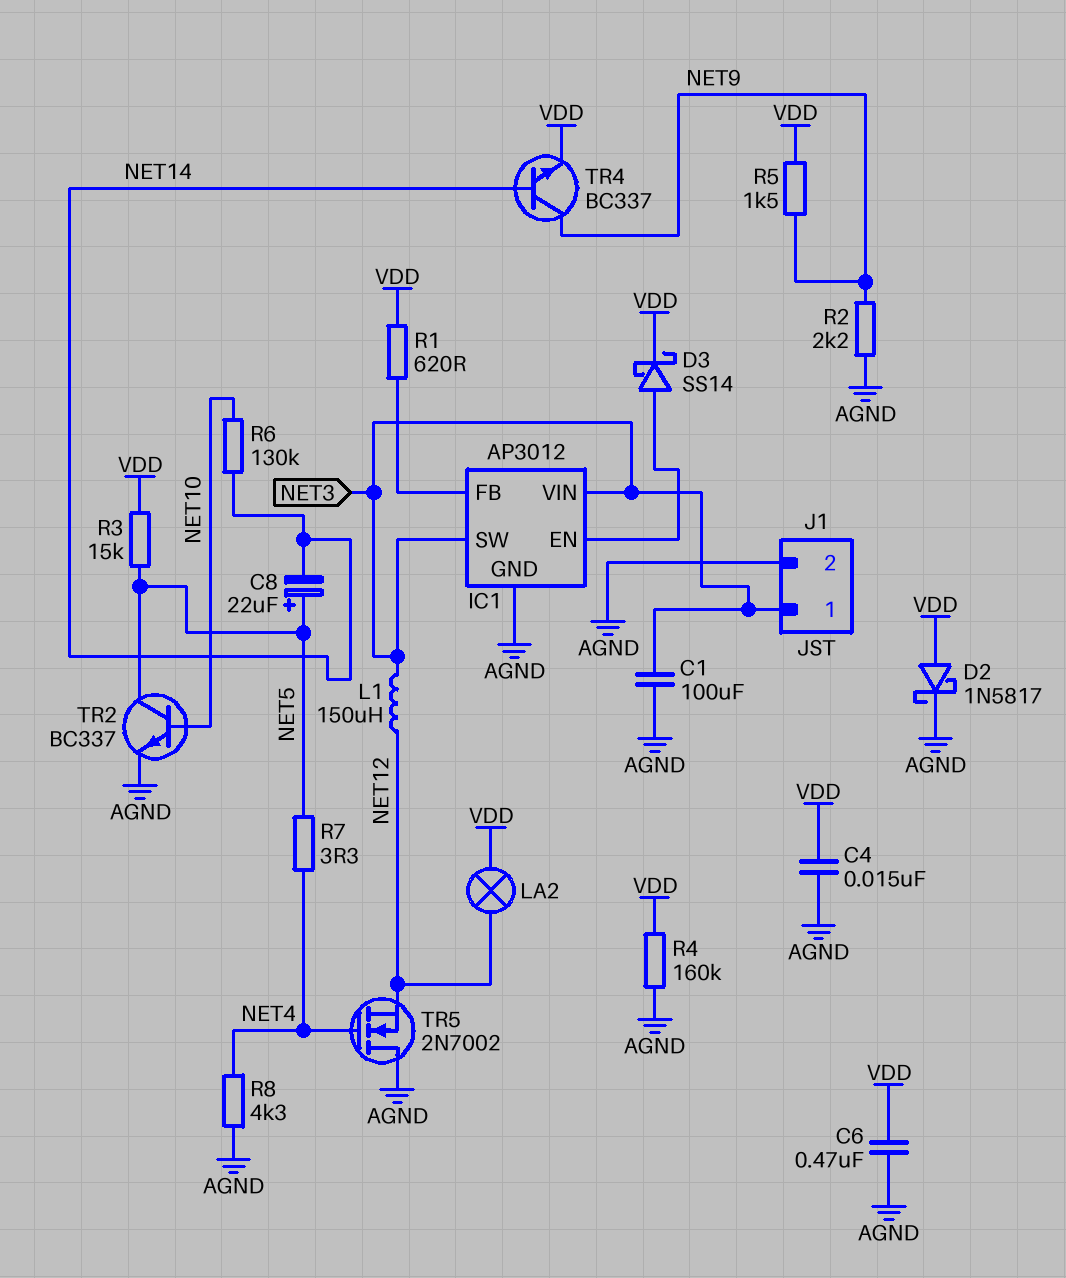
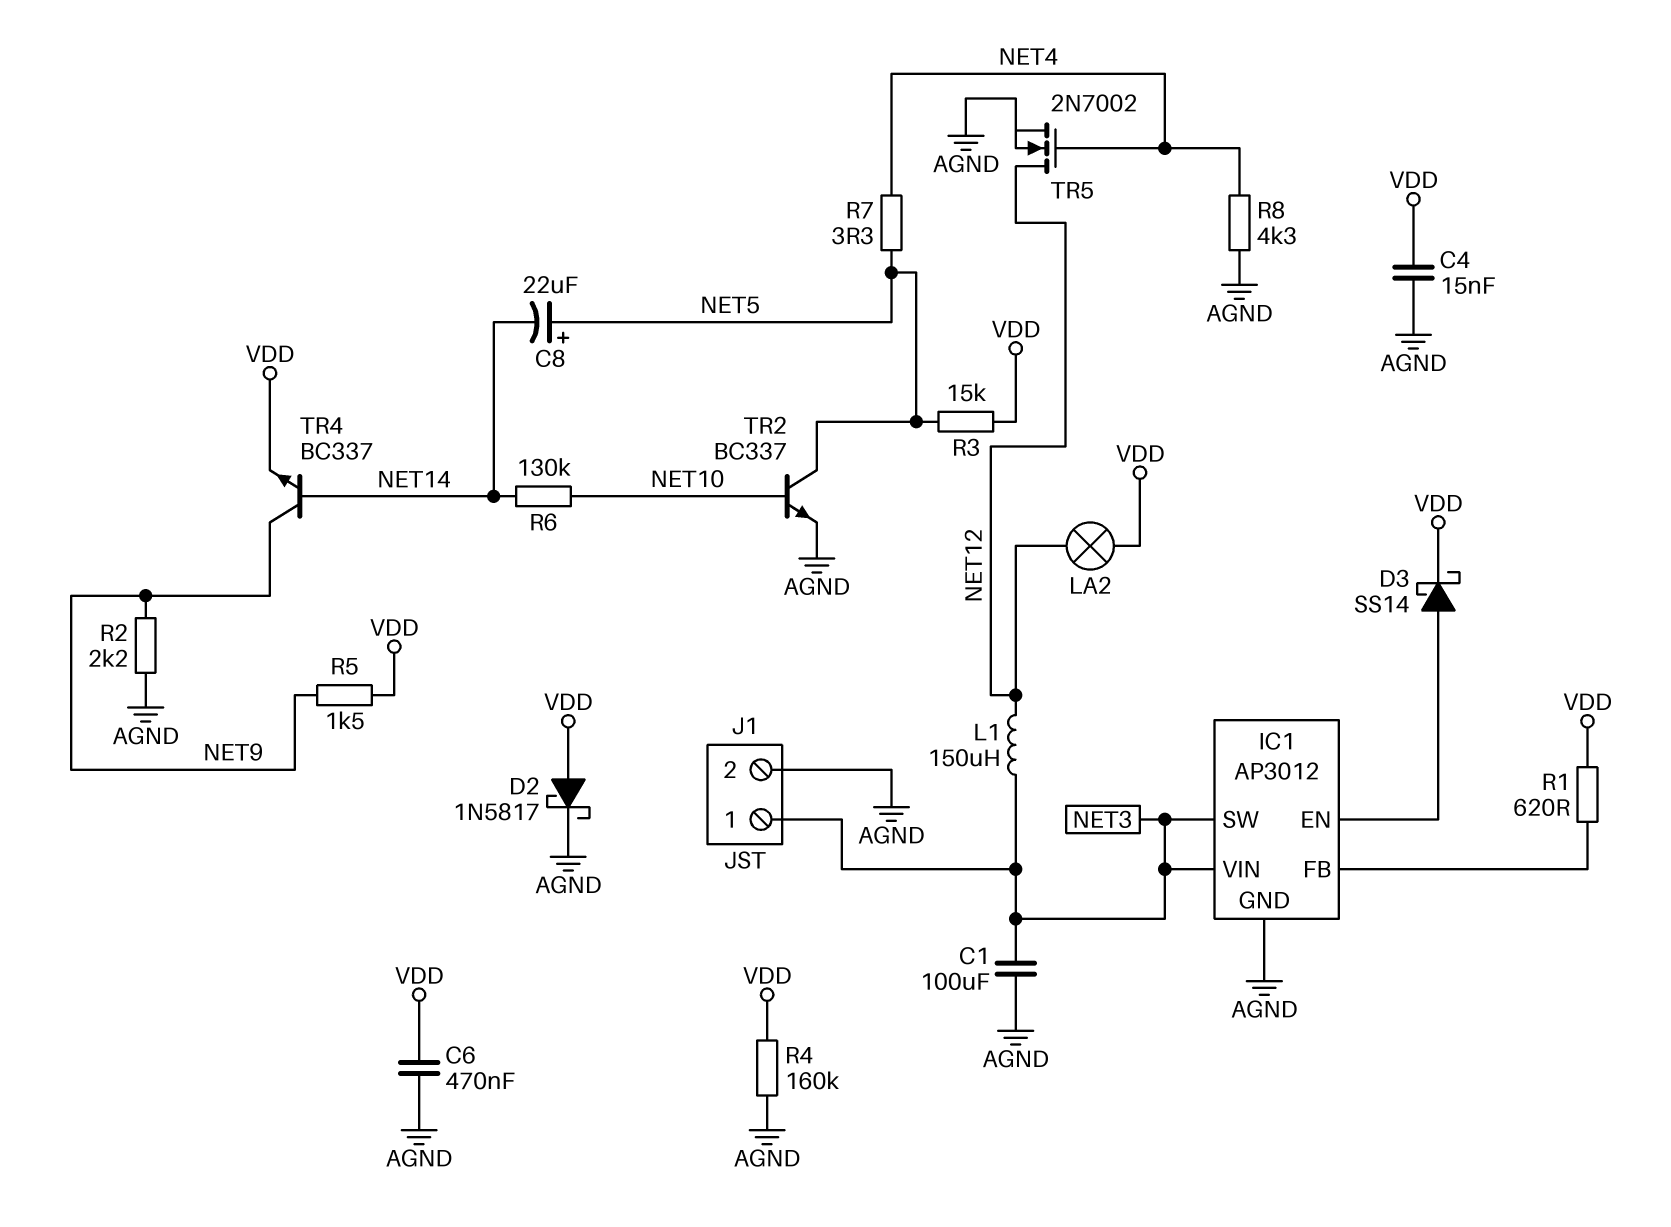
TR5: NMOS 2N7002 (G NET4, D AGND, S NET12) -> NMOS 2N7002 (G NET4, D NET12, S AGND)

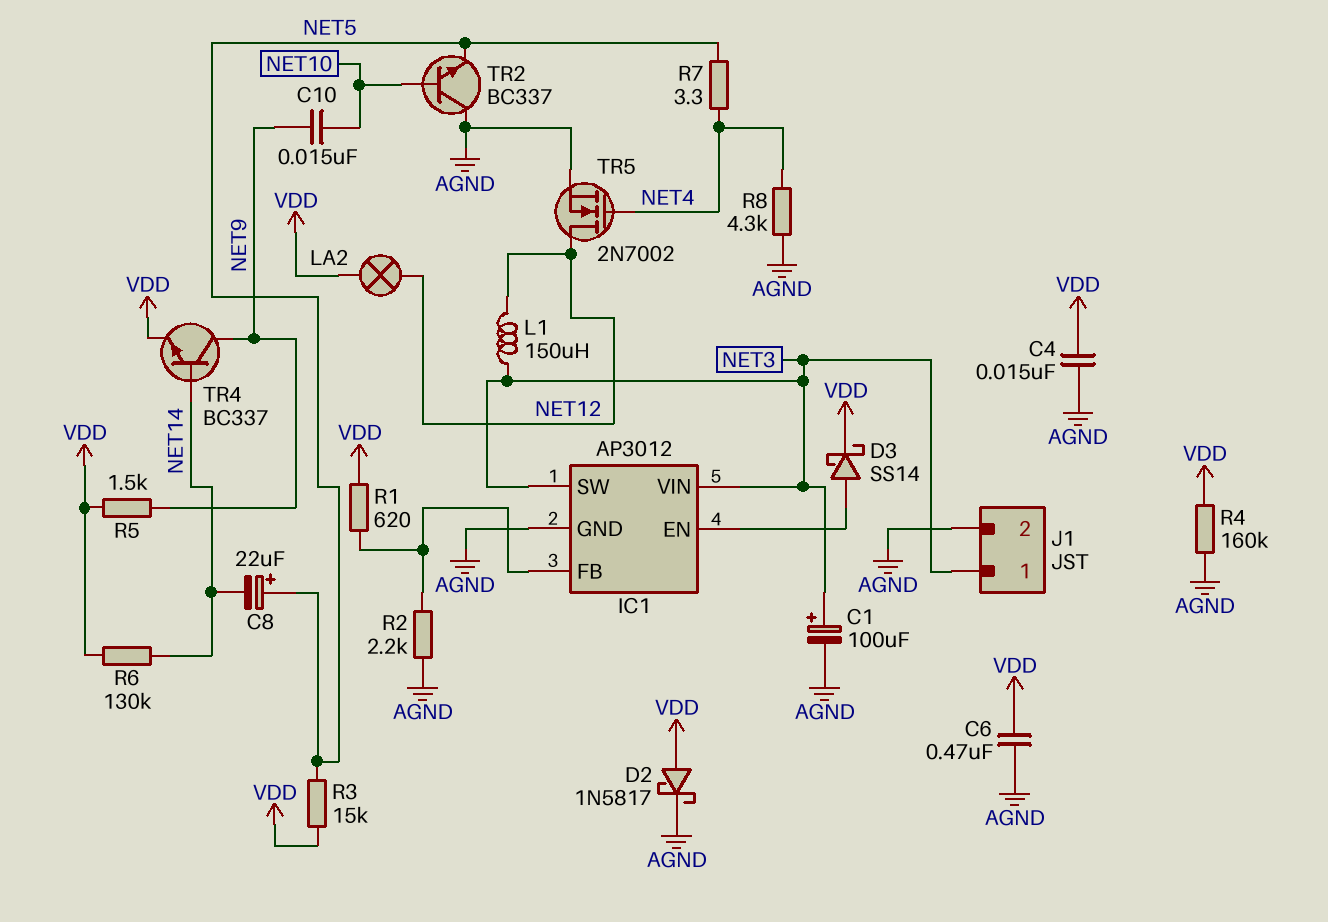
C1: 100uF (AGND, NET3) -> 100uF (plus NET3, minus AGND)
C10: none -> 15nF (NET9, NET10)
R2: 2.2k (AGND, NET9) -> 2.2k (AGND, IC1/FB)
R6: 130k (NET10, NET14) -> 130k (NET14, VDD)
TR2: NPN BC337 (B NET10, C NET5, E AGND) -> NPN BC337 (B NET10, C AGND, E NET5)

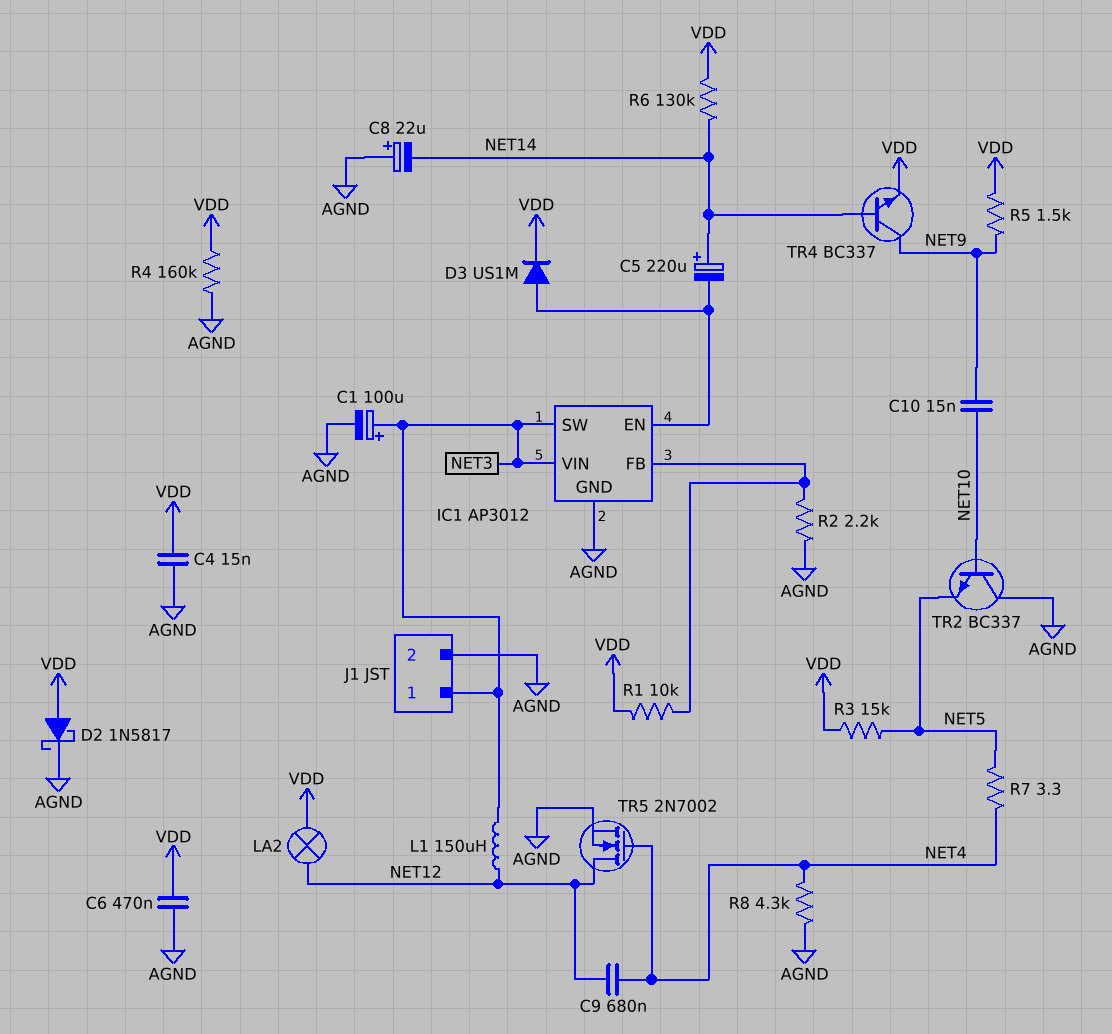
C5: none -> 220uF (plus NET14, minus IC1/EN)
C8: 22uF (plus NET5, minus NET14) -> 22uF (plus AGND, minus NET14)
C9: none -> 680nF (NET4, NET12)
D3: schottky SS14 (A IC1/EN, K VDD) -> diode US1M (A IC1/EN, K VDD)
R1: 620 (IC1/FB, VDD) -> 10k (IC1/FB, VDD)

